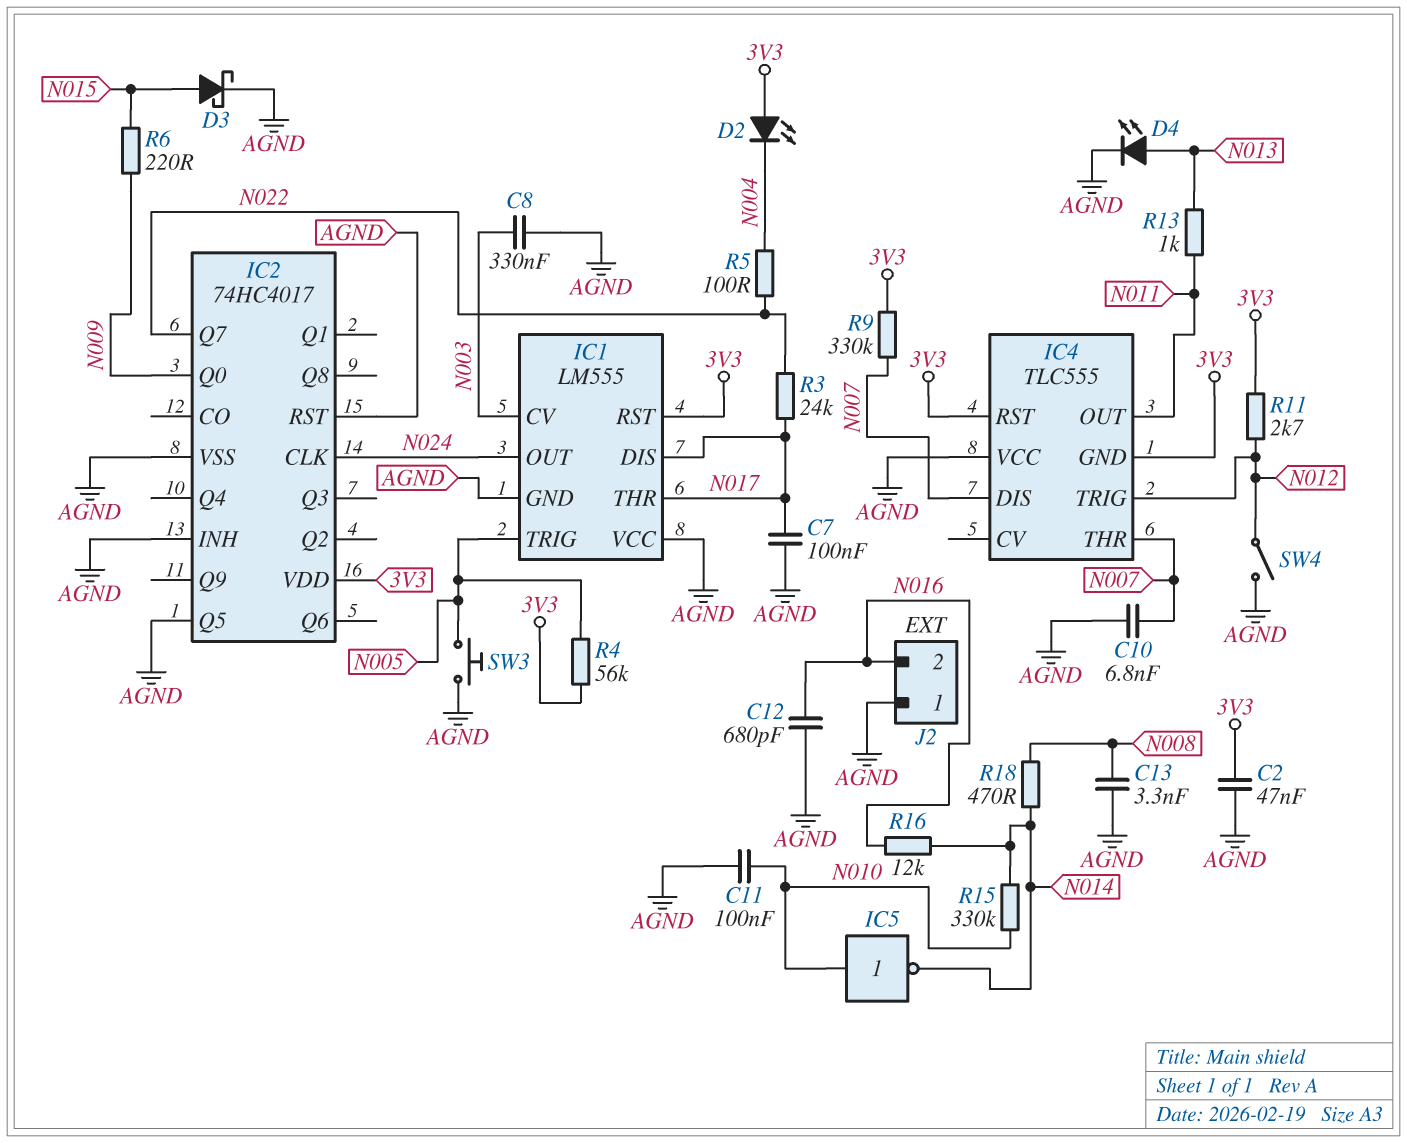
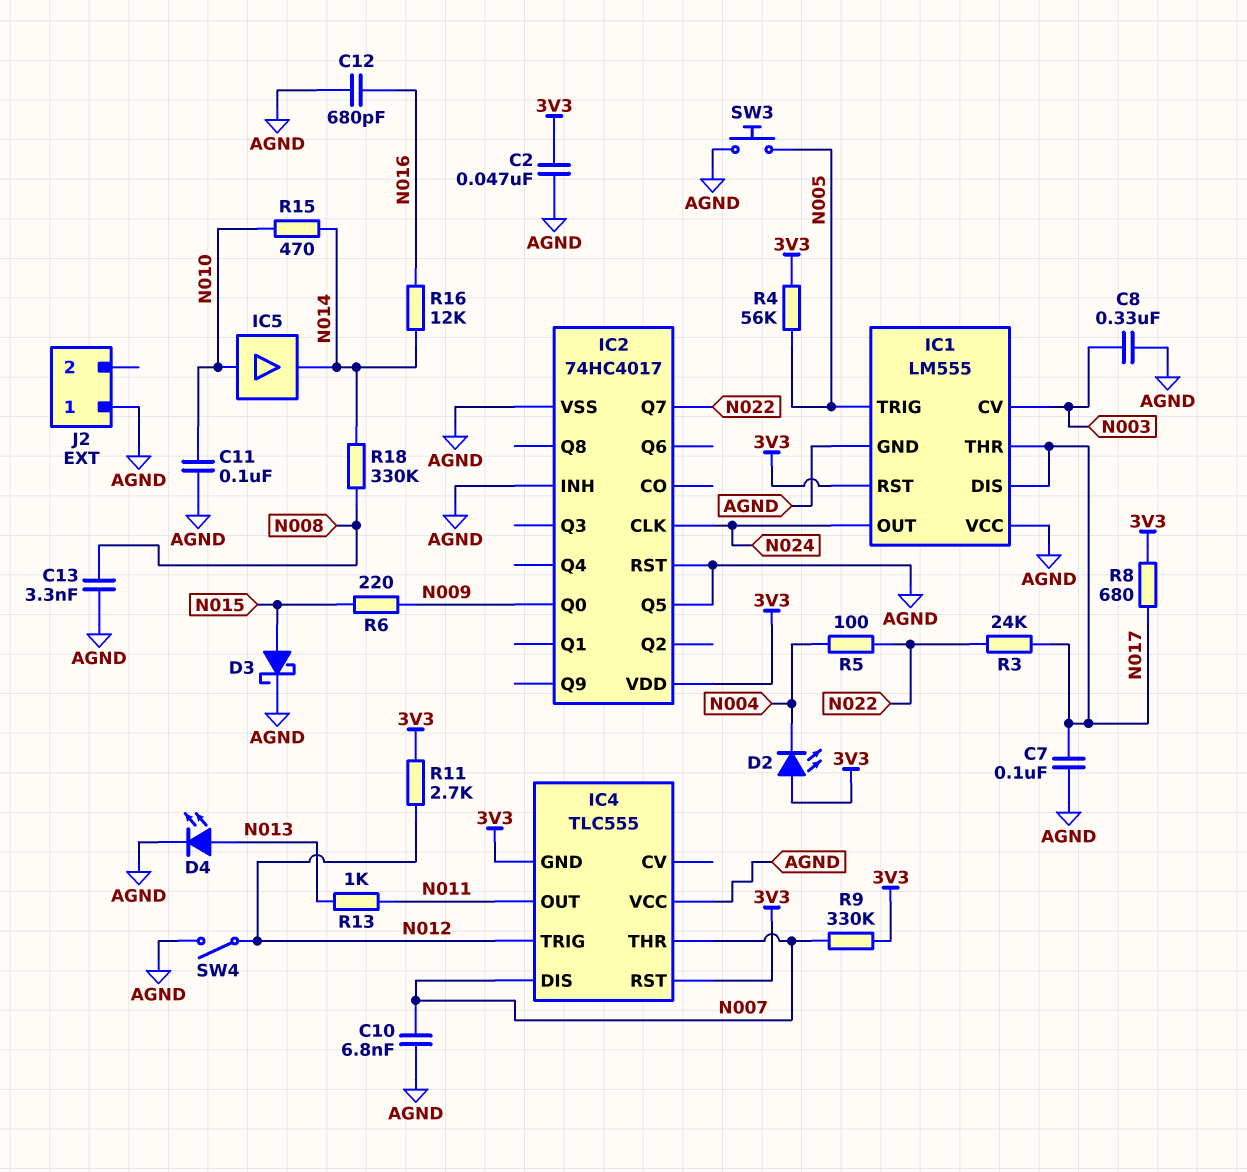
IC5: NOT (in N010, out N014) -> buffer (in N010, out N014)
J2 pin 2: N016 -> none
R8: none -> 680 (3V3, N017)
R15: 330k (N010, N014) -> 470 (N010, N014)
R18: 470 (N008, N014) -> 330k (N008, N014)

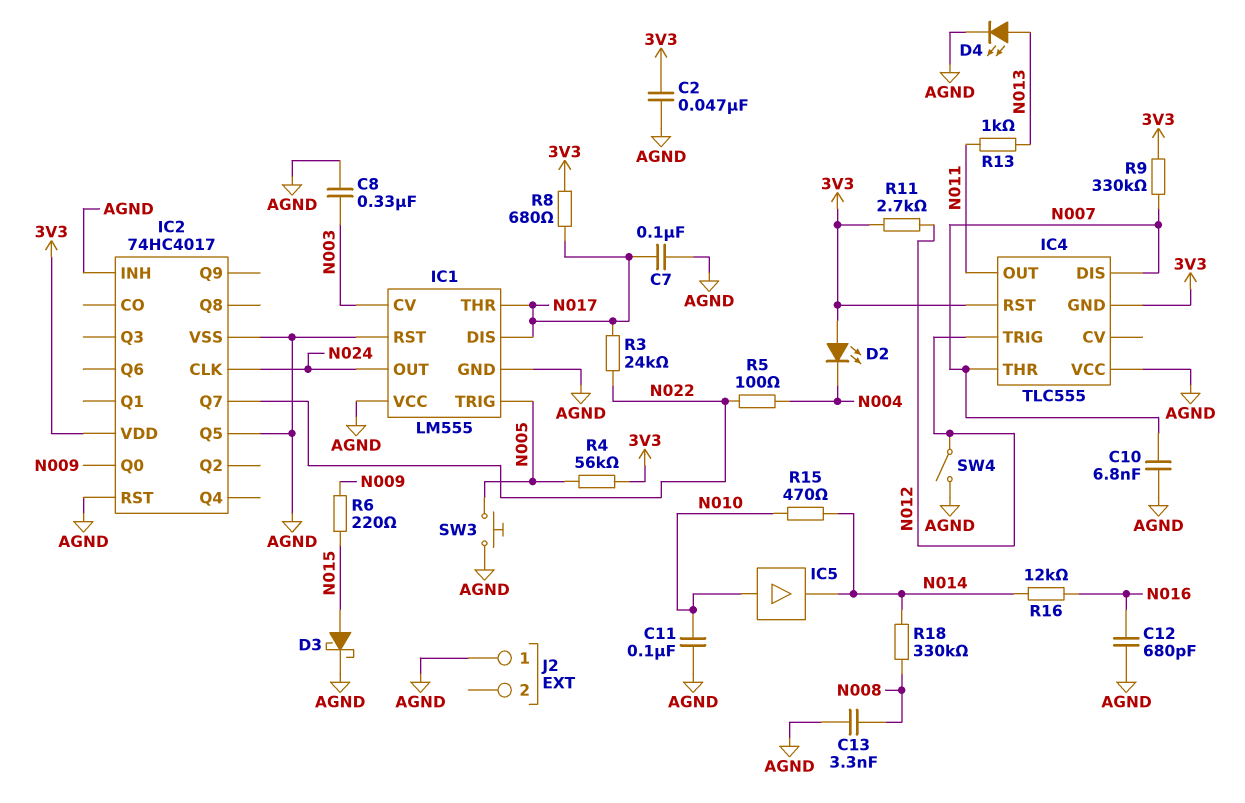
IC1 pin RST: 3V3 -> AGND

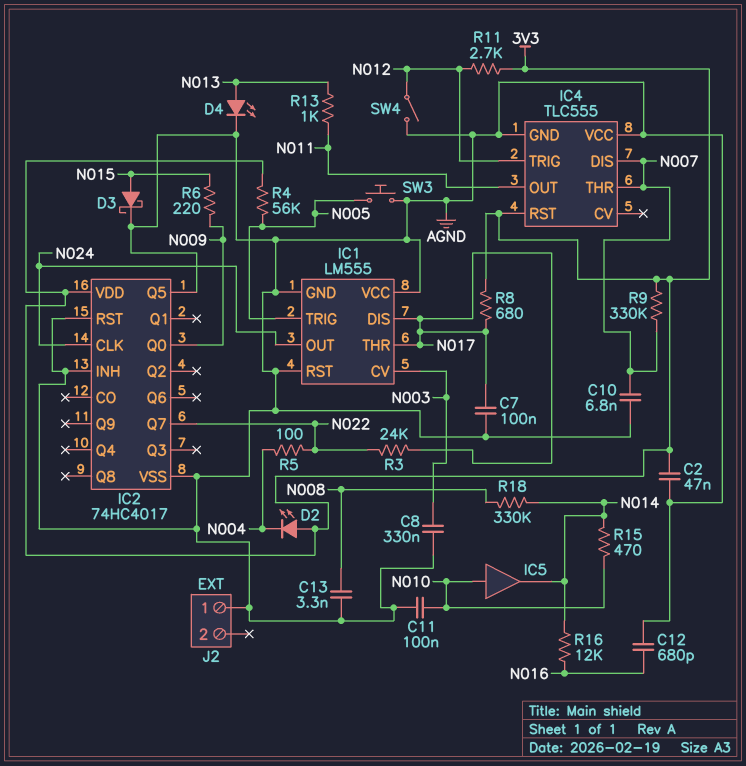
IC4 pin GND: 3V3 -> AGND

